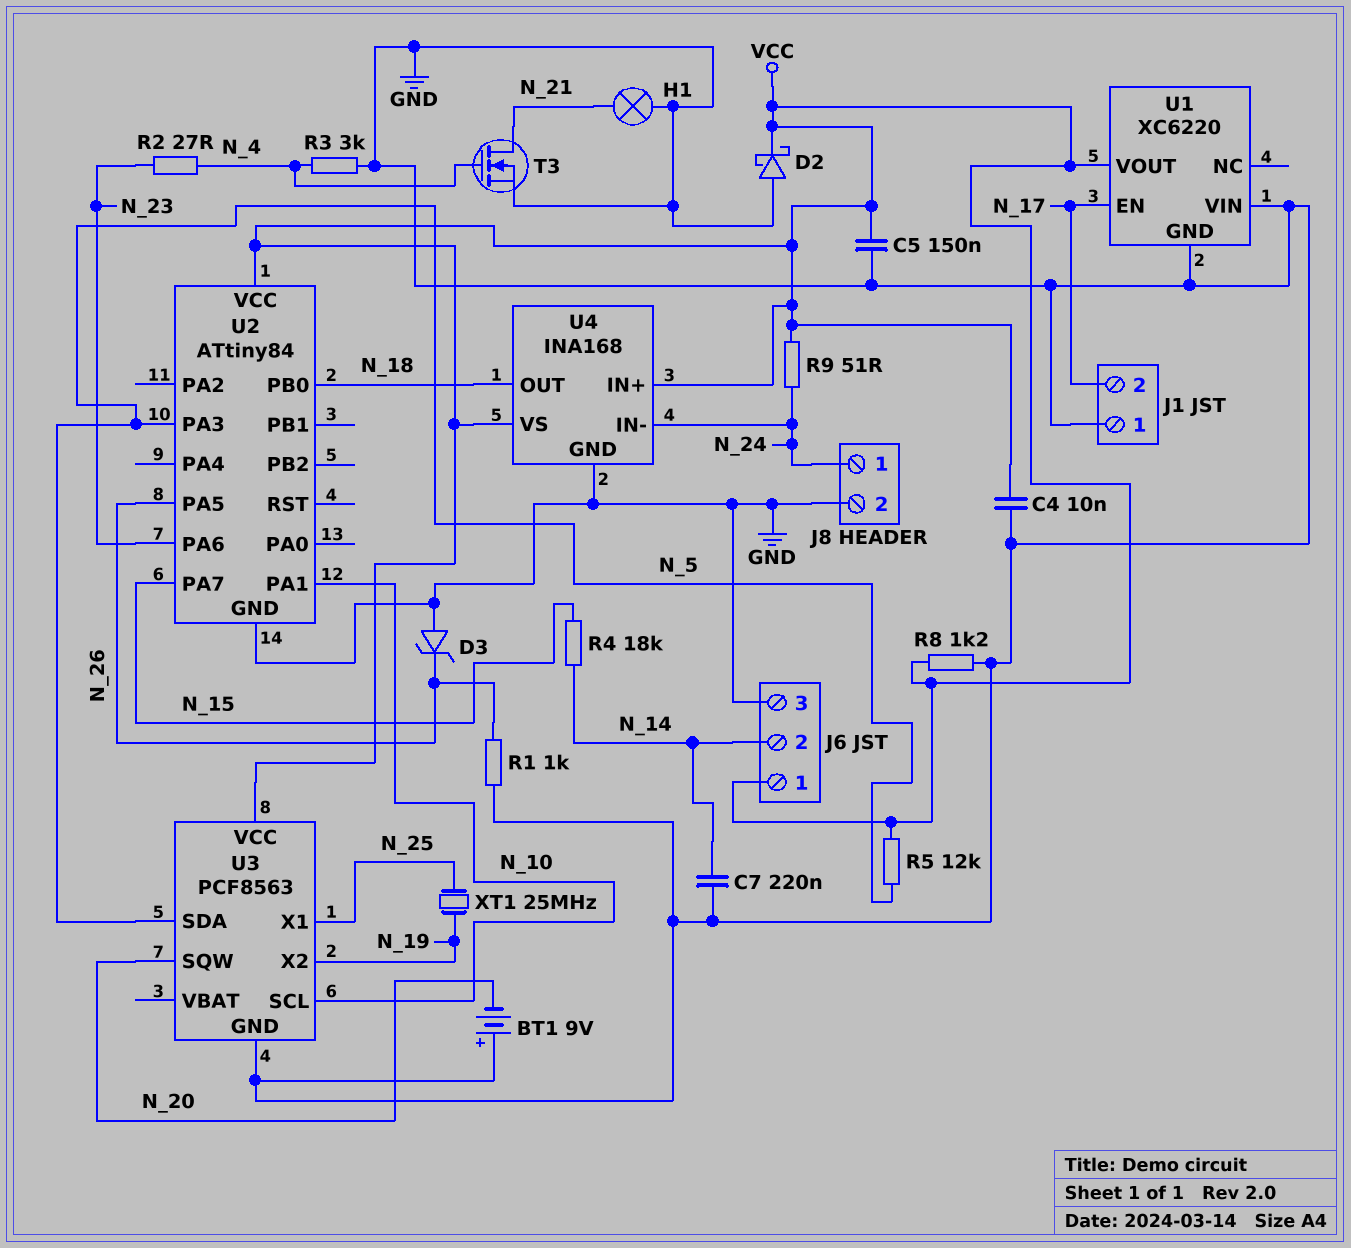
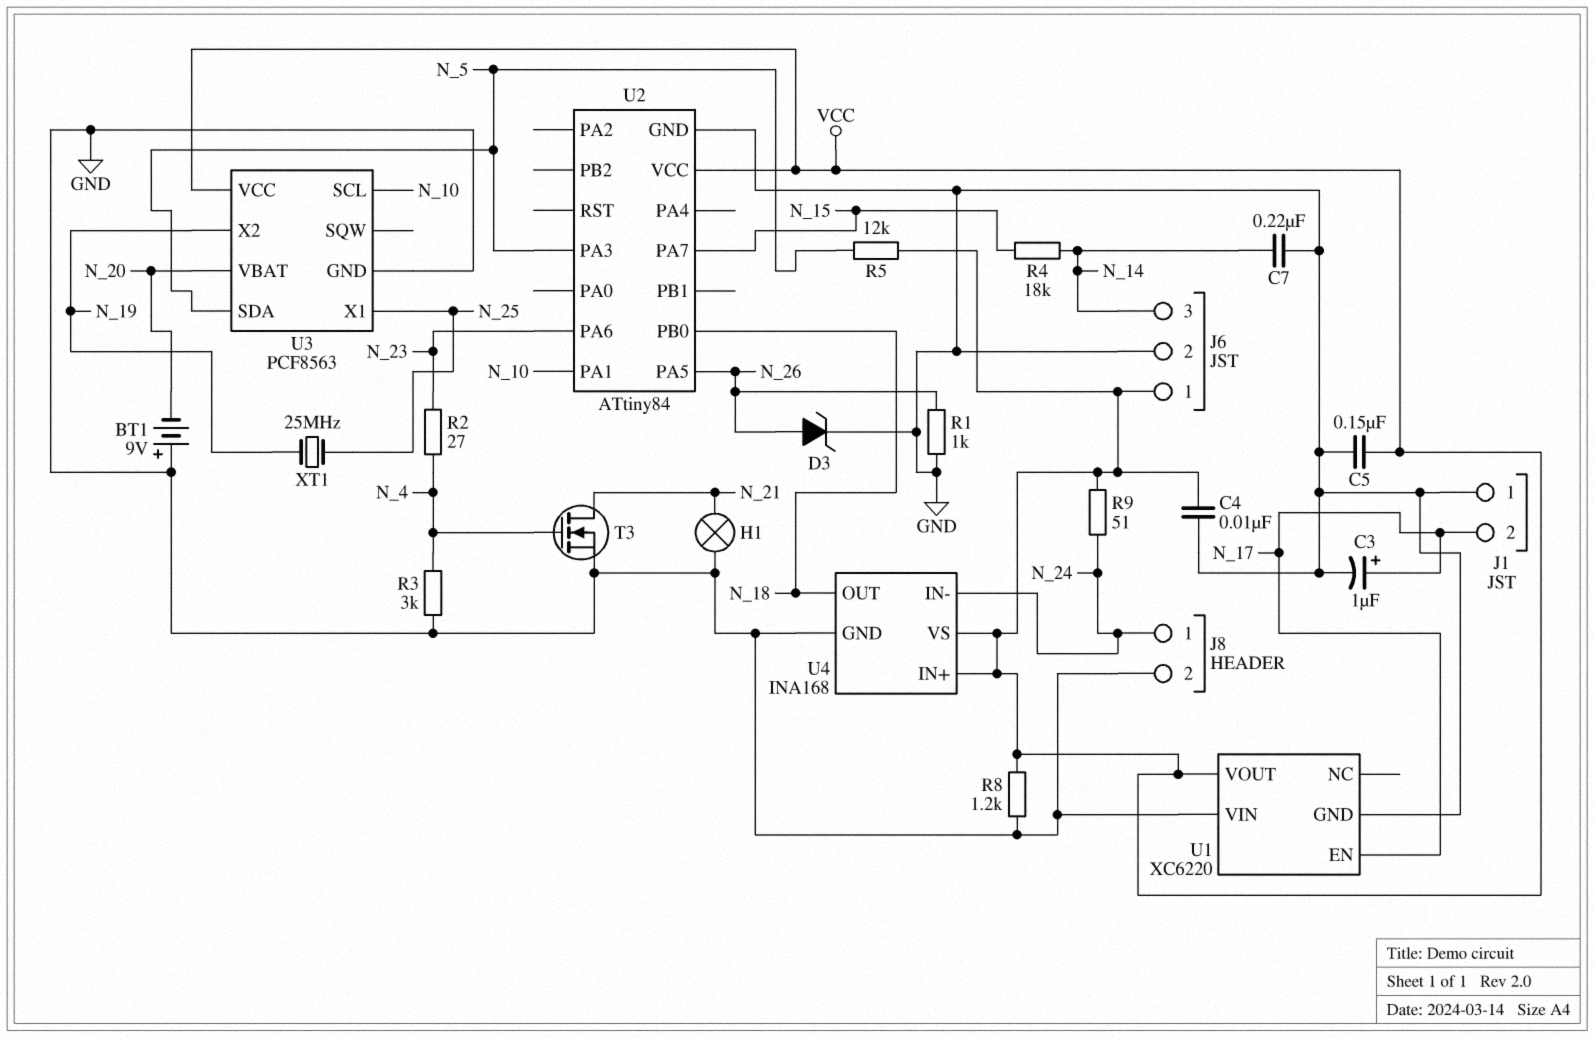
C3: none -> 1uF (plus N_17, minus GND)
D2: schottky (A GND, K VCC) -> none
D3: zener (A GND, K N_26) -> zener (A N_26, K GND)
J6 pin 2: N_14 -> GND
J6 pin 3: GND -> N_14
U3 pin SQW: N_20 -> none
U3 pin VBAT: none -> N_20

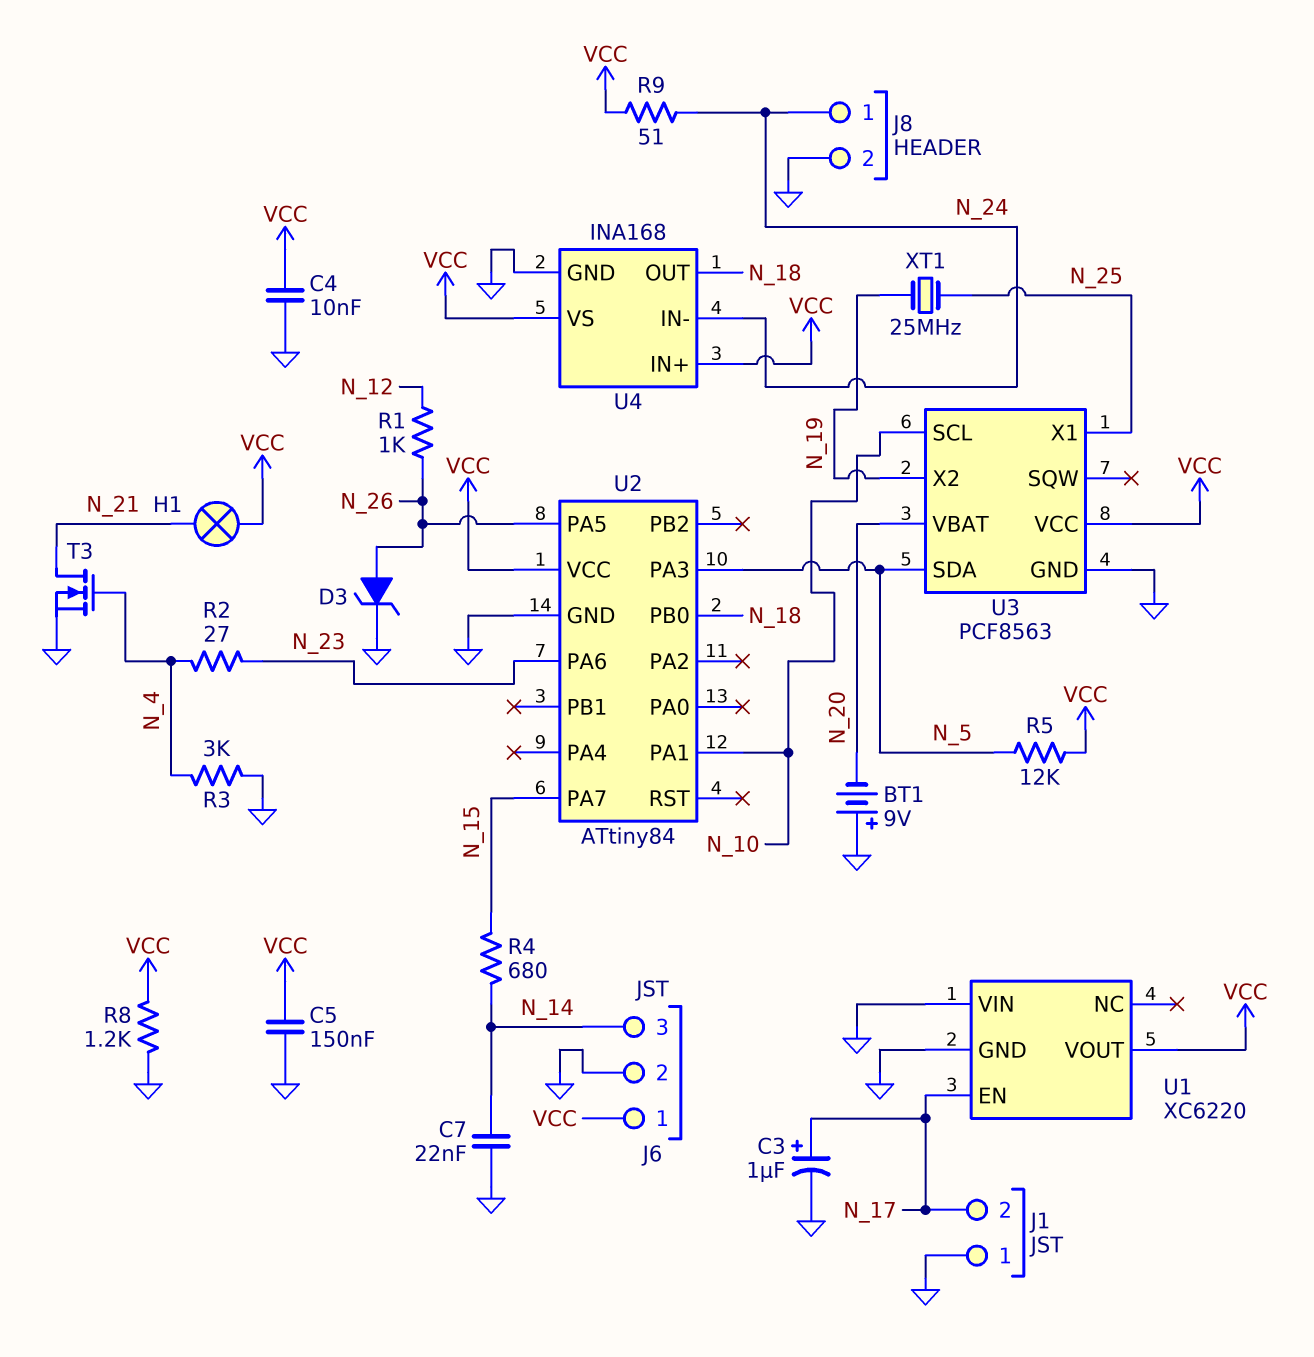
C7: 220nF (GND, N_14) -> 22nF (GND, N_14)
H1: lamp (GND, N_21) -> lamp (N_21, VCC)
R1: 1k (GND, N_26) -> 1k (N_12, N_26)
R4: 18k (N_14, N_15) -> 680 (N_14, N_15)

